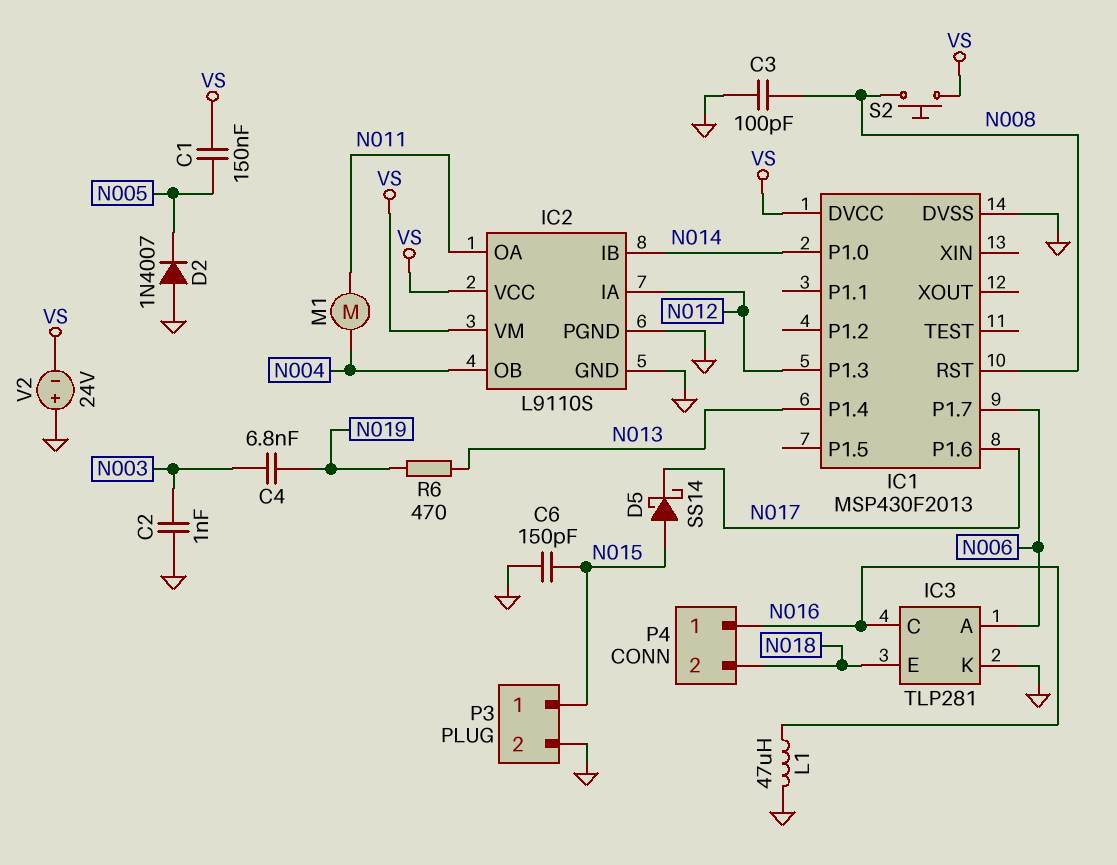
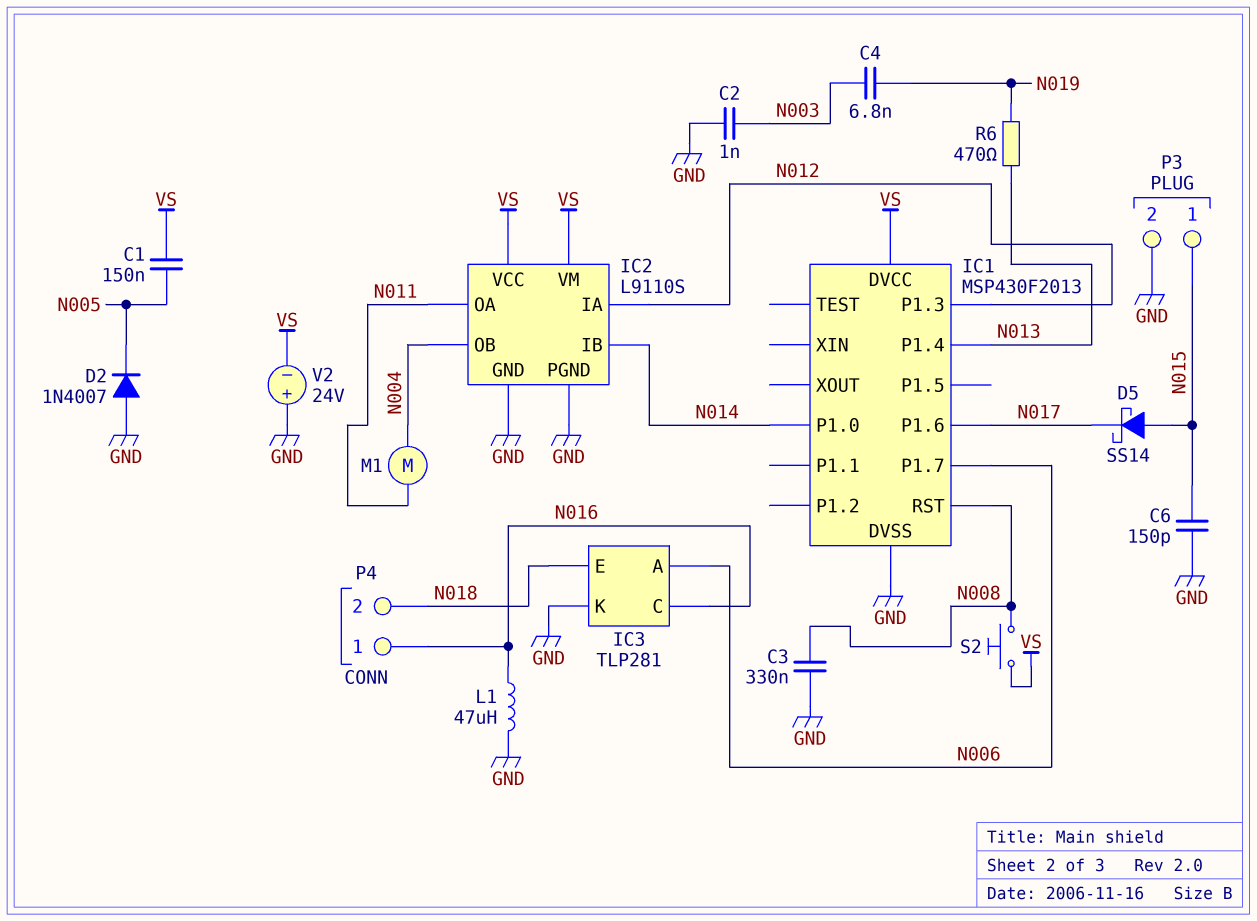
C3: 100pF (GND, N008) -> 330nF (GND, N008)

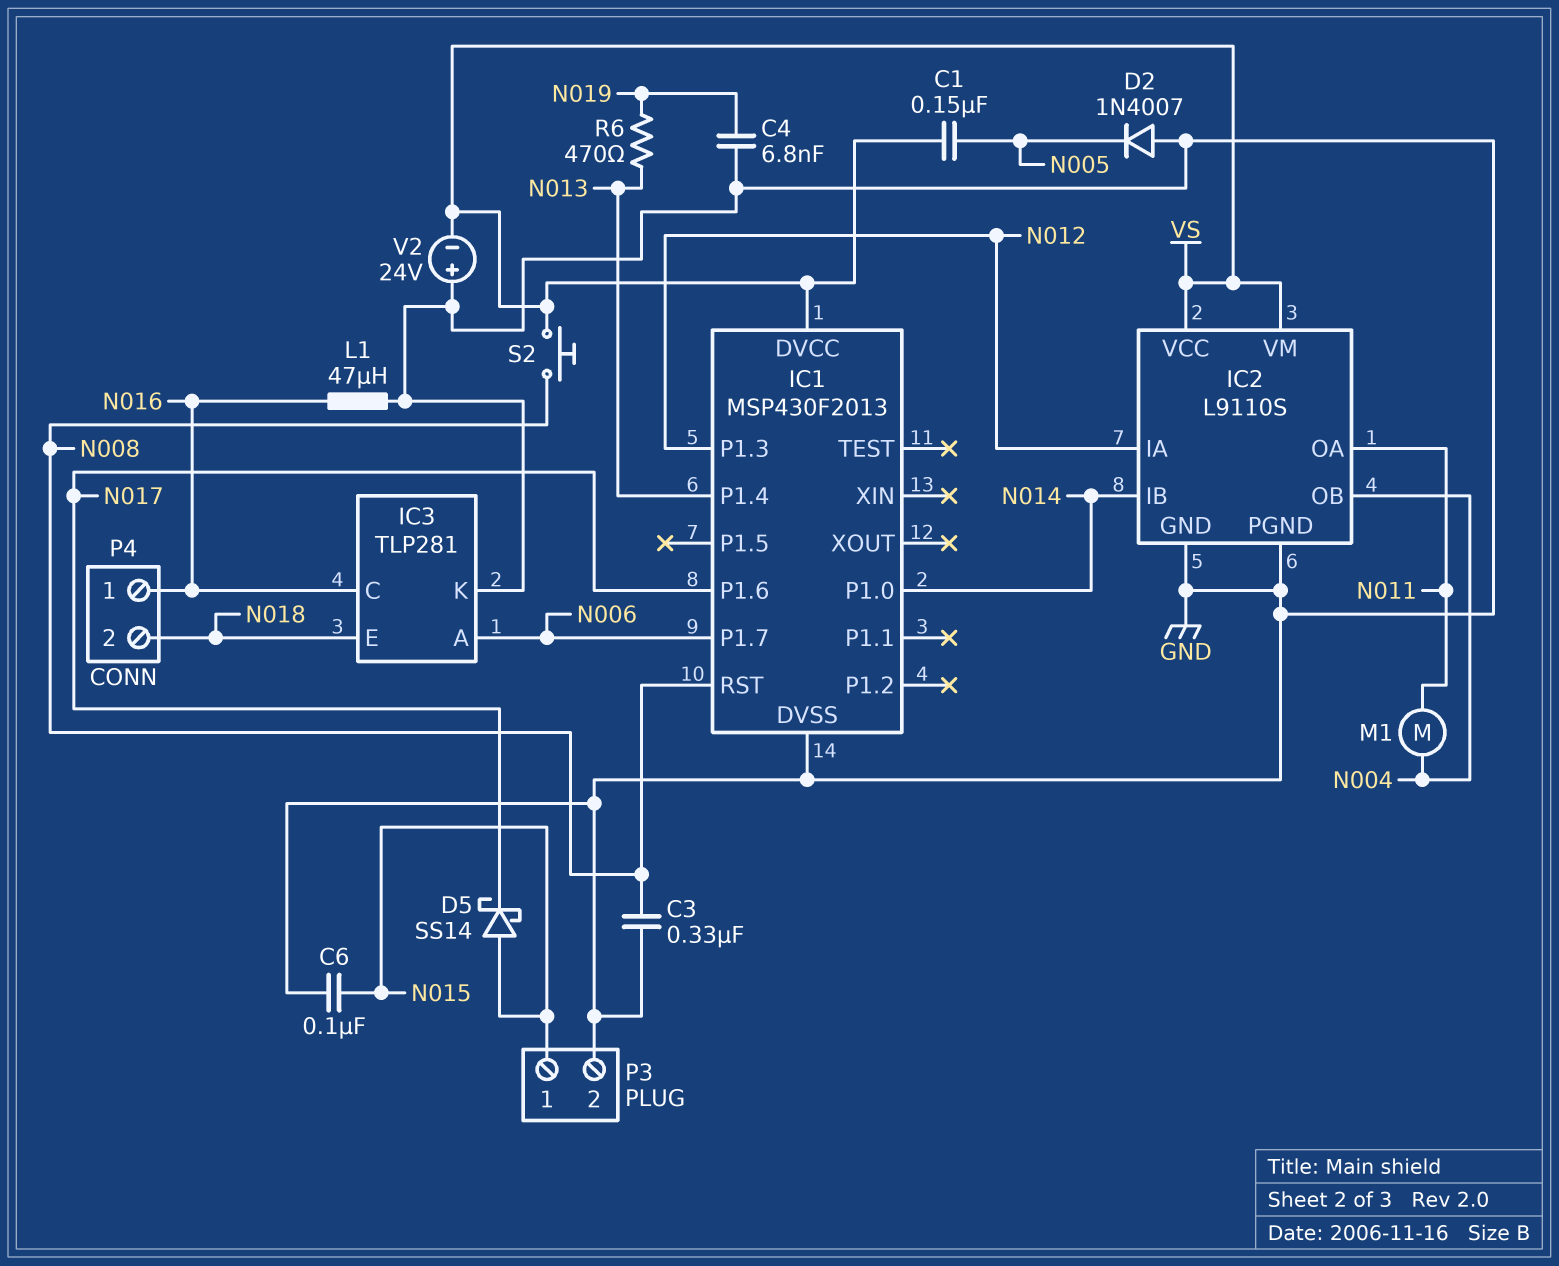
C2: 1nF (GND, N003) -> none
C4: 6.8nF (N003, N019) -> 6.8nF (GND, N019)
C6: 150pF (GND, N015) -> 100nF (GND, N015)

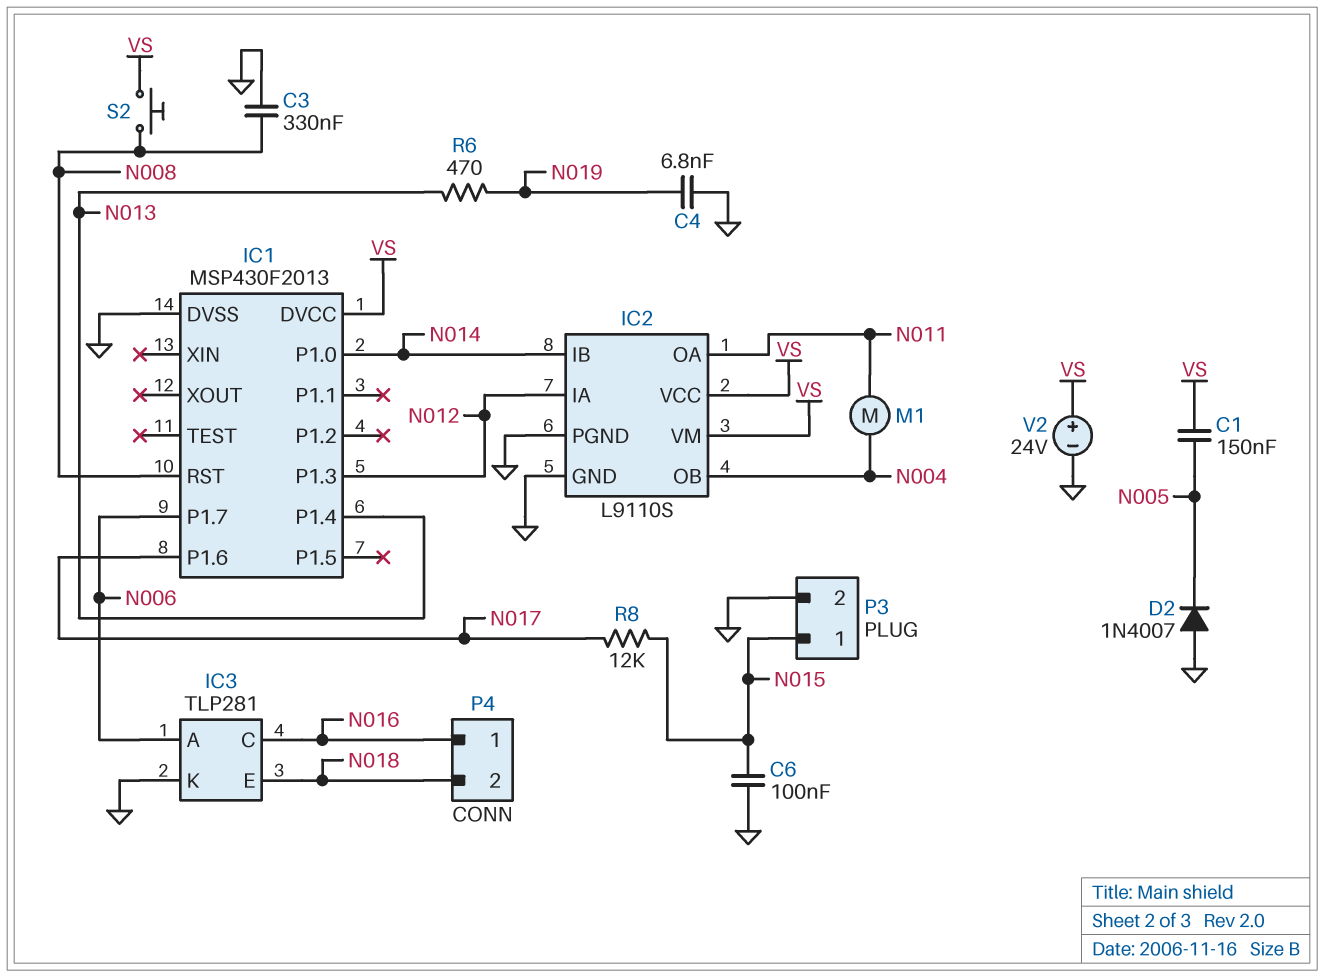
D5: schottky SS14 (A N015, K N017) -> none
L1: 47uH (GND, N016) -> none
R8: none -> 12k (N015, N017)
V2: 24V (plus GND, minus VS) -> 24V (plus VS, minus GND)

